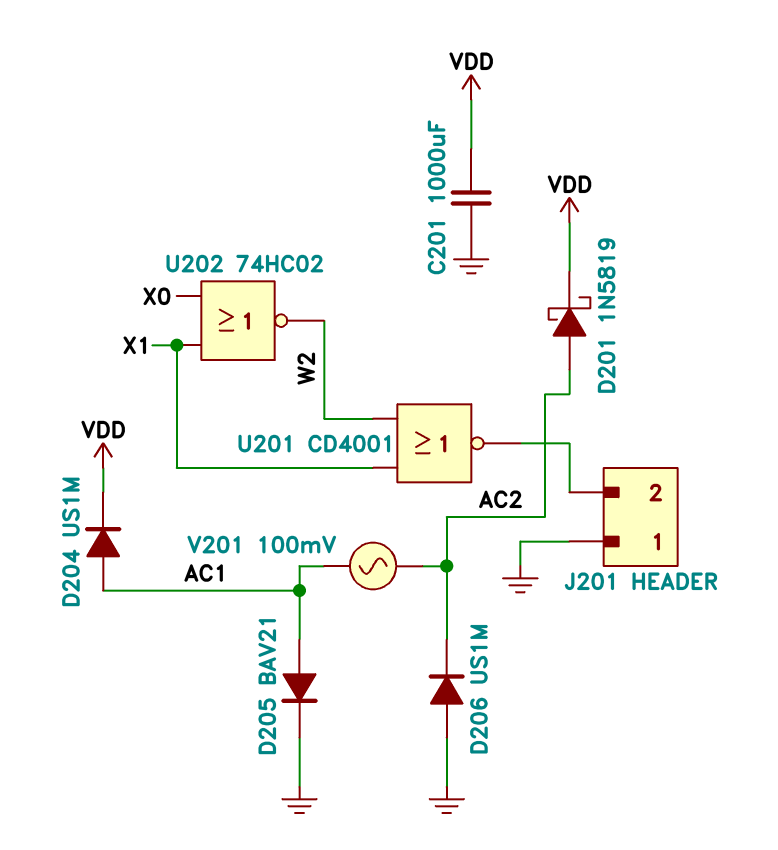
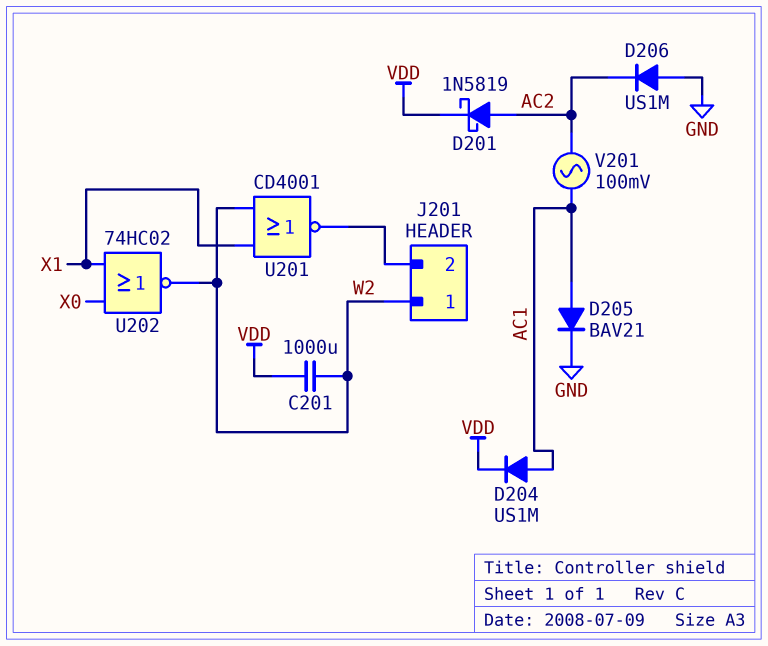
C201: 1000uF (GND, VDD) -> 1000uF (VDD, W2)
J201 pin 1: GND -> W2

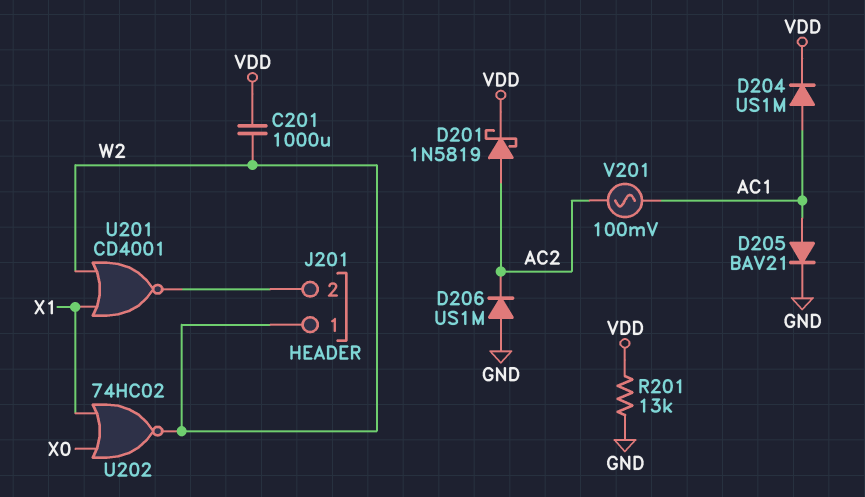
R201: none -> 13k (GND, VDD)

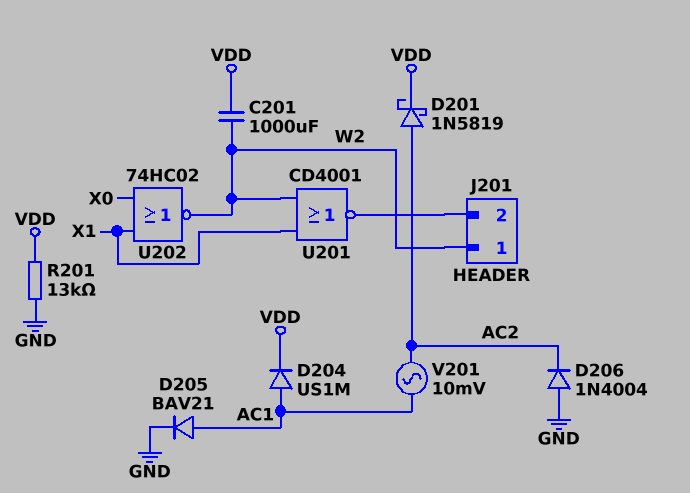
D206: diode US1M (A GND, K AC2) -> diode 1N4004 (A GND, K AC2)
V201: AC 100mV (AC1, AC2) -> AC 10mV (AC1, AC2)

